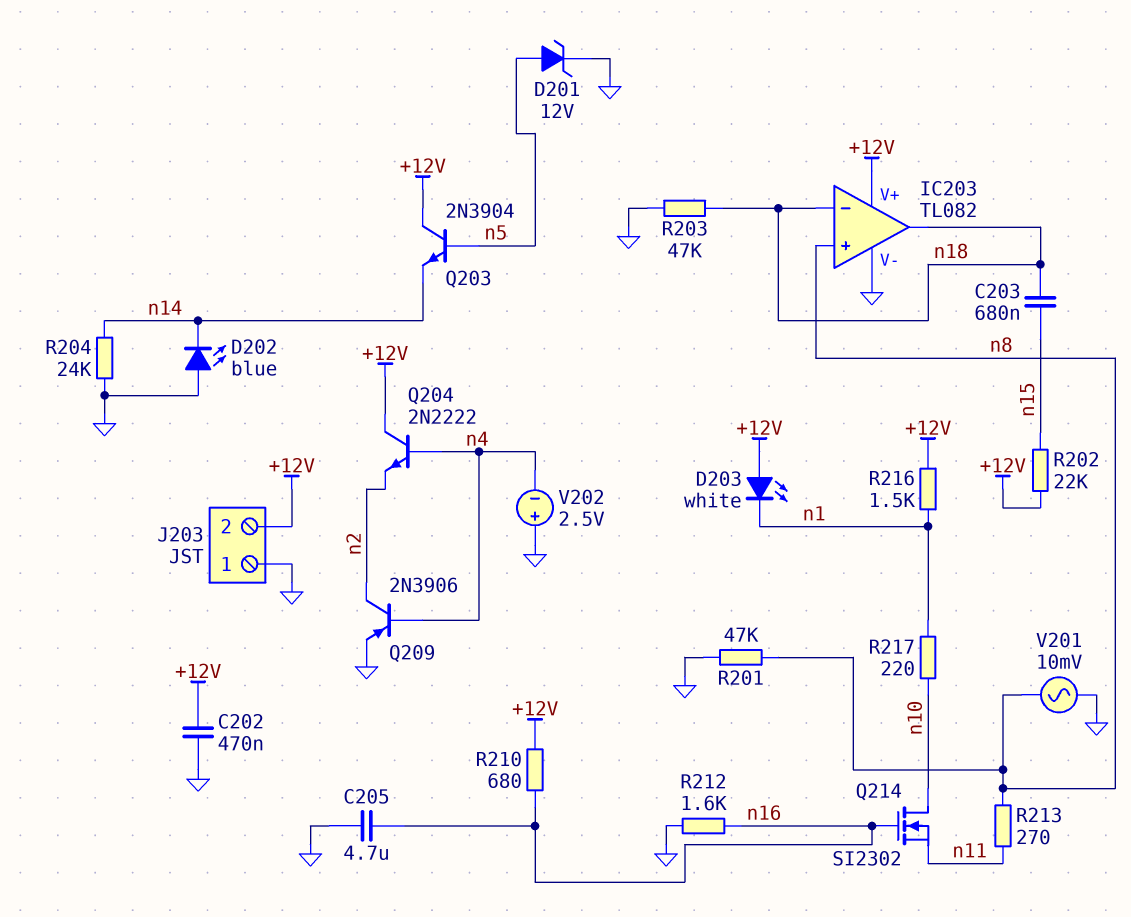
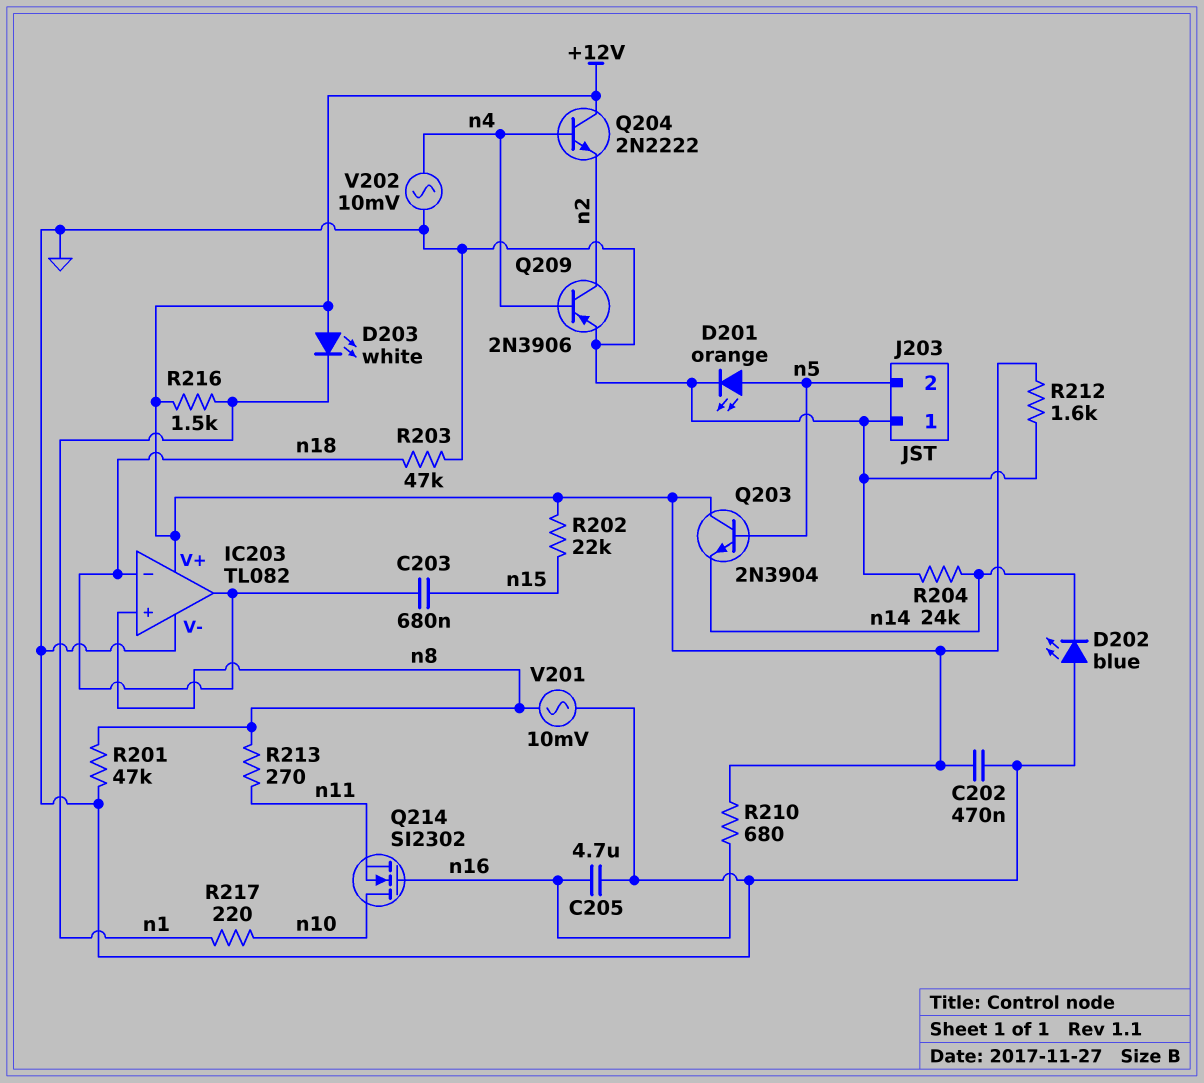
D201: zener 12V (A n5, K GND) -> LED orange (A n5, K GND)
J203 pin 2: +12V -> n5
R212: 1.6k (GND, n16) -> 1.6k (+12V, GND)
V202: 2.5V (plus GND, minus n4) -> AC 10mV (GND, n4)

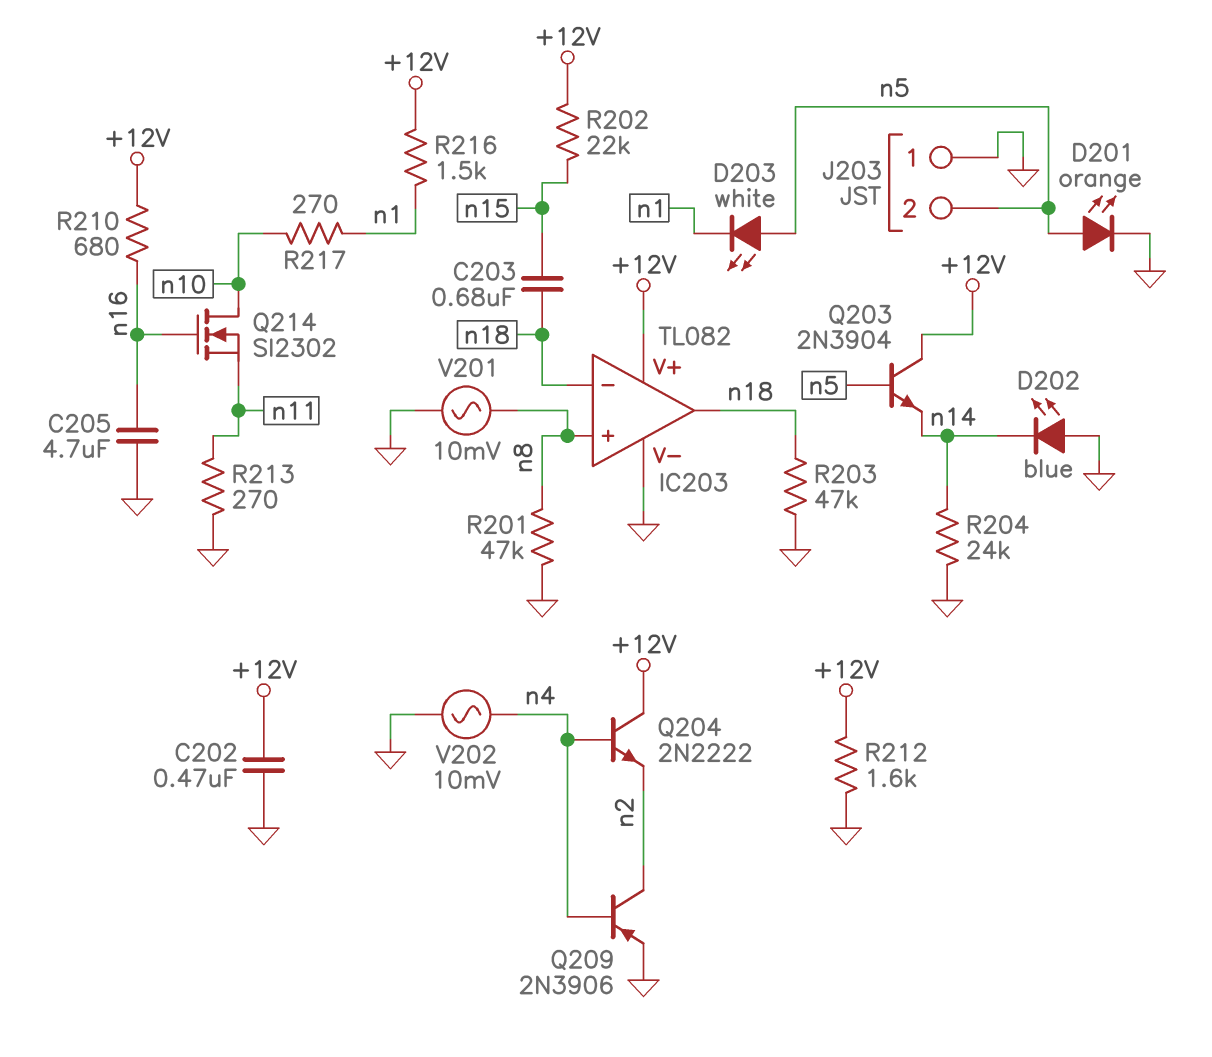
D203: LED white (A +12V, K n1) -> LED white (A n5, K n1)
R213: 270 (n8, n11) -> 270 (GND, n11)
R217: 220 (n1, n10) -> 270 (n1, n10)

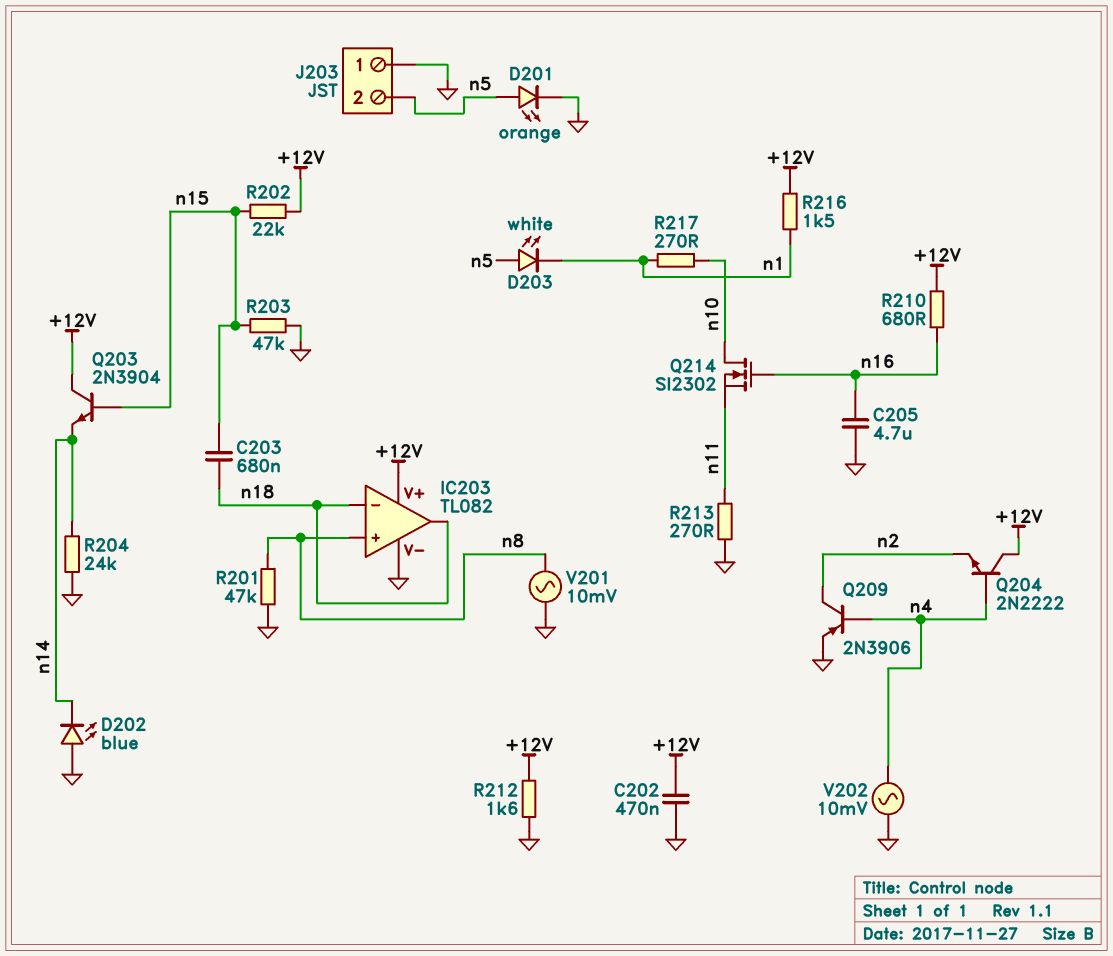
Q203: NPN 2N3904 (B n5, C +12V, E n14) -> NPN 2N3904 (B n15, C +12V, E n14)
R203: 47k (GND, n18) -> 47k (GND, n15)

